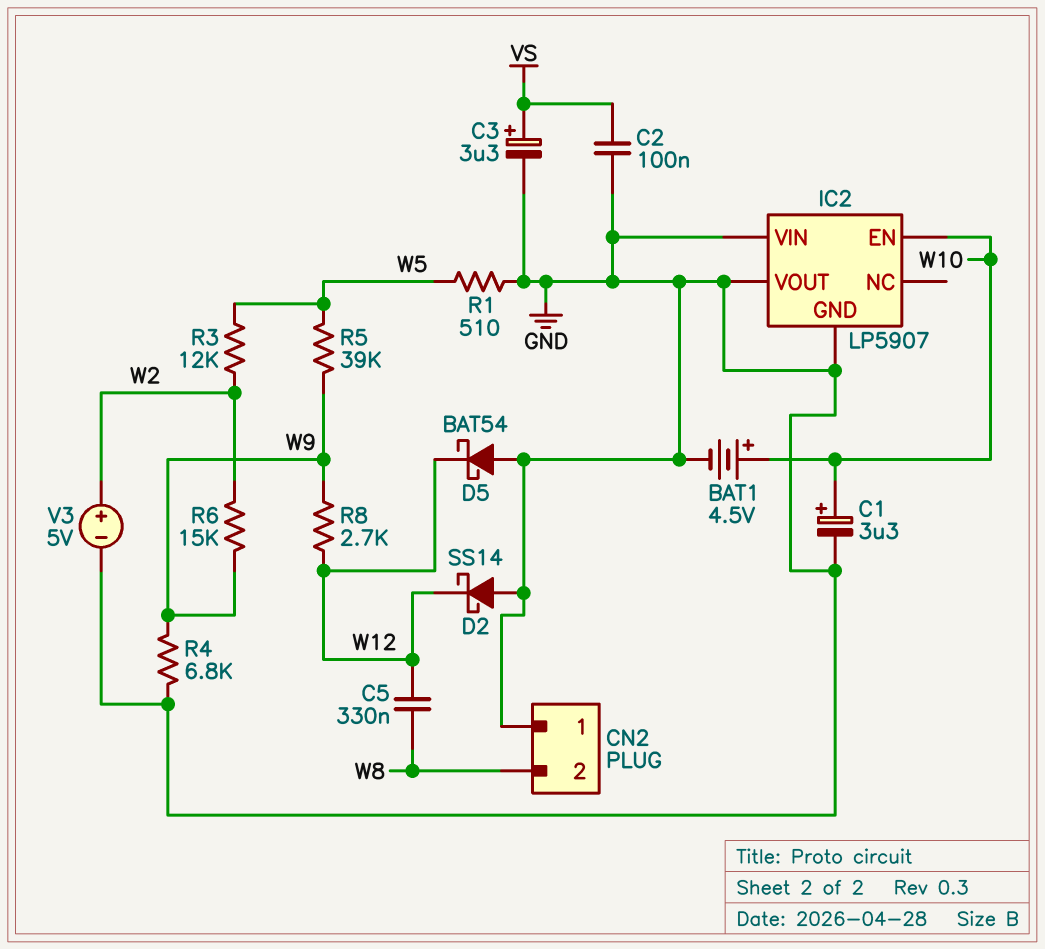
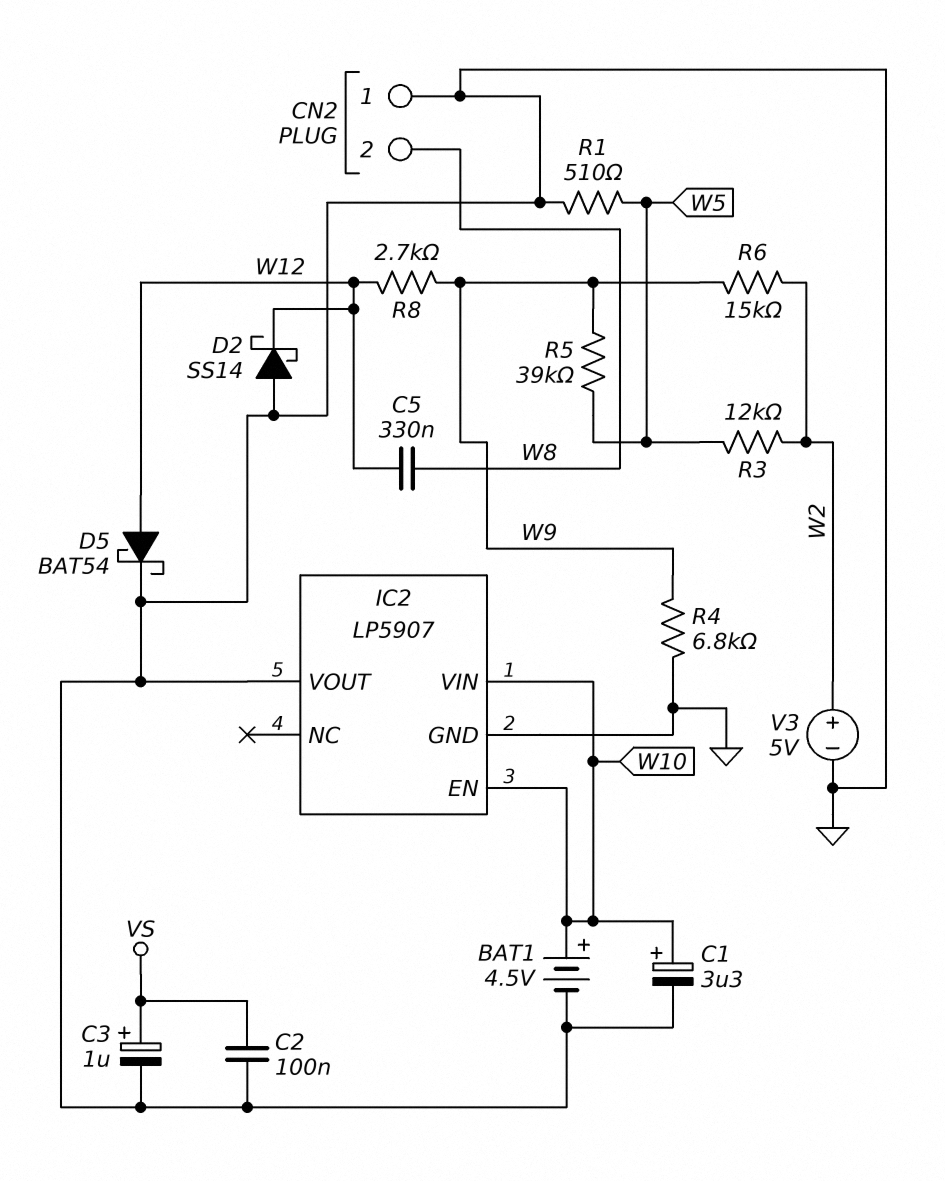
C3: 3.3uF (plus VS, minus GND) -> 1uF (plus VS, minus GND)
D5: schottky BAT54 (A GND, K W12) -> schottky BAT54 (A W12, K GND)
IC2 pin VIN: GND -> W10

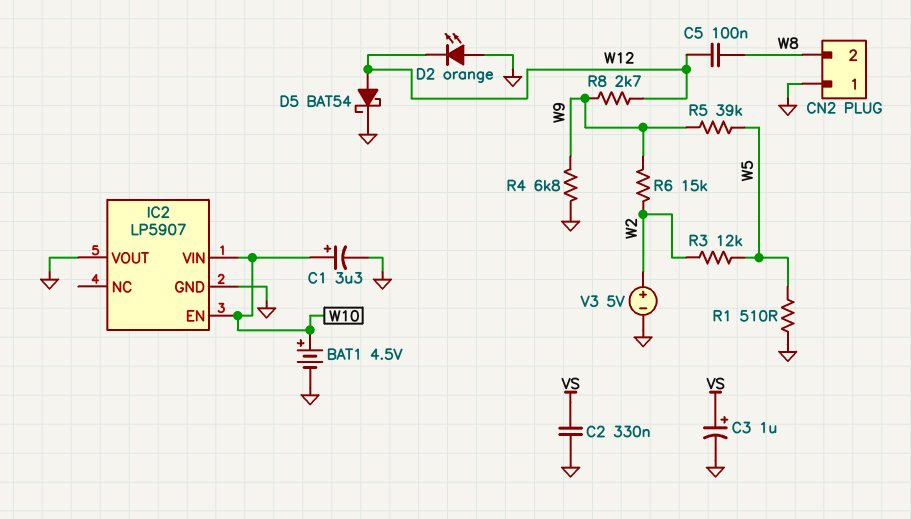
C2: 100nF (GND, VS) -> 330nF (GND, VS)
C5: 330nF (W8, W12) -> 100nF (W8, W12)
D2: schottky SS14 (A GND, K W12) -> LED orange (A GND, K W12)

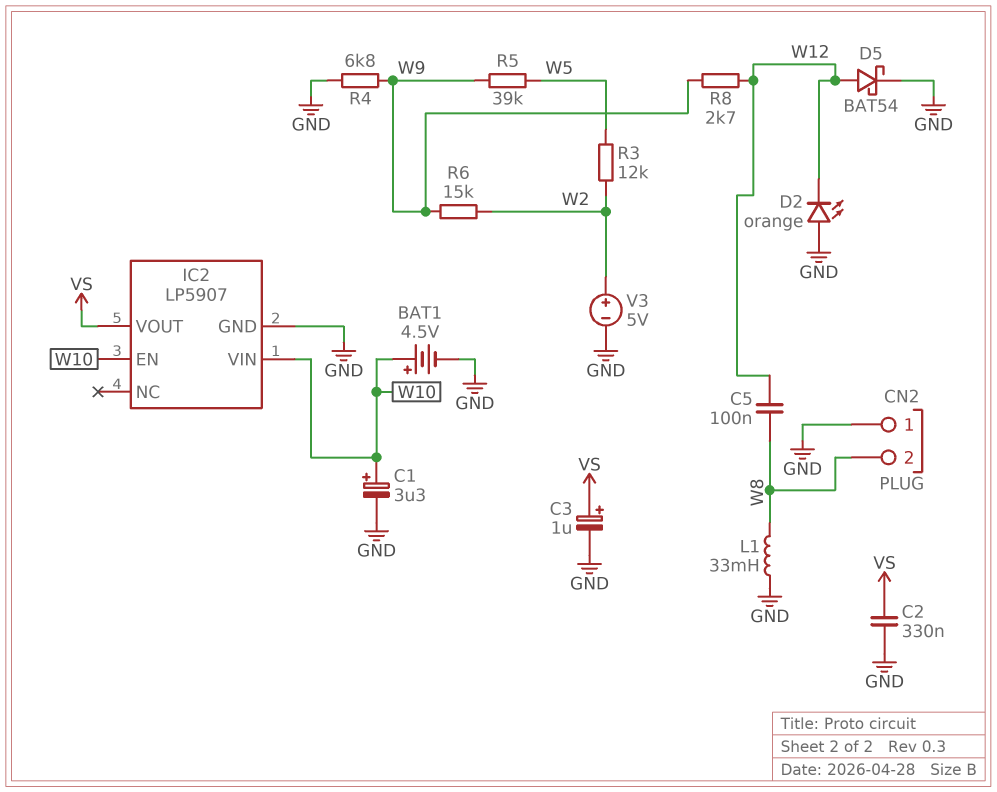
IC2 pin VOUT: GND -> VS
L1: none -> 33mH (GND, W8)
R1: 510 (GND, W5) -> none

